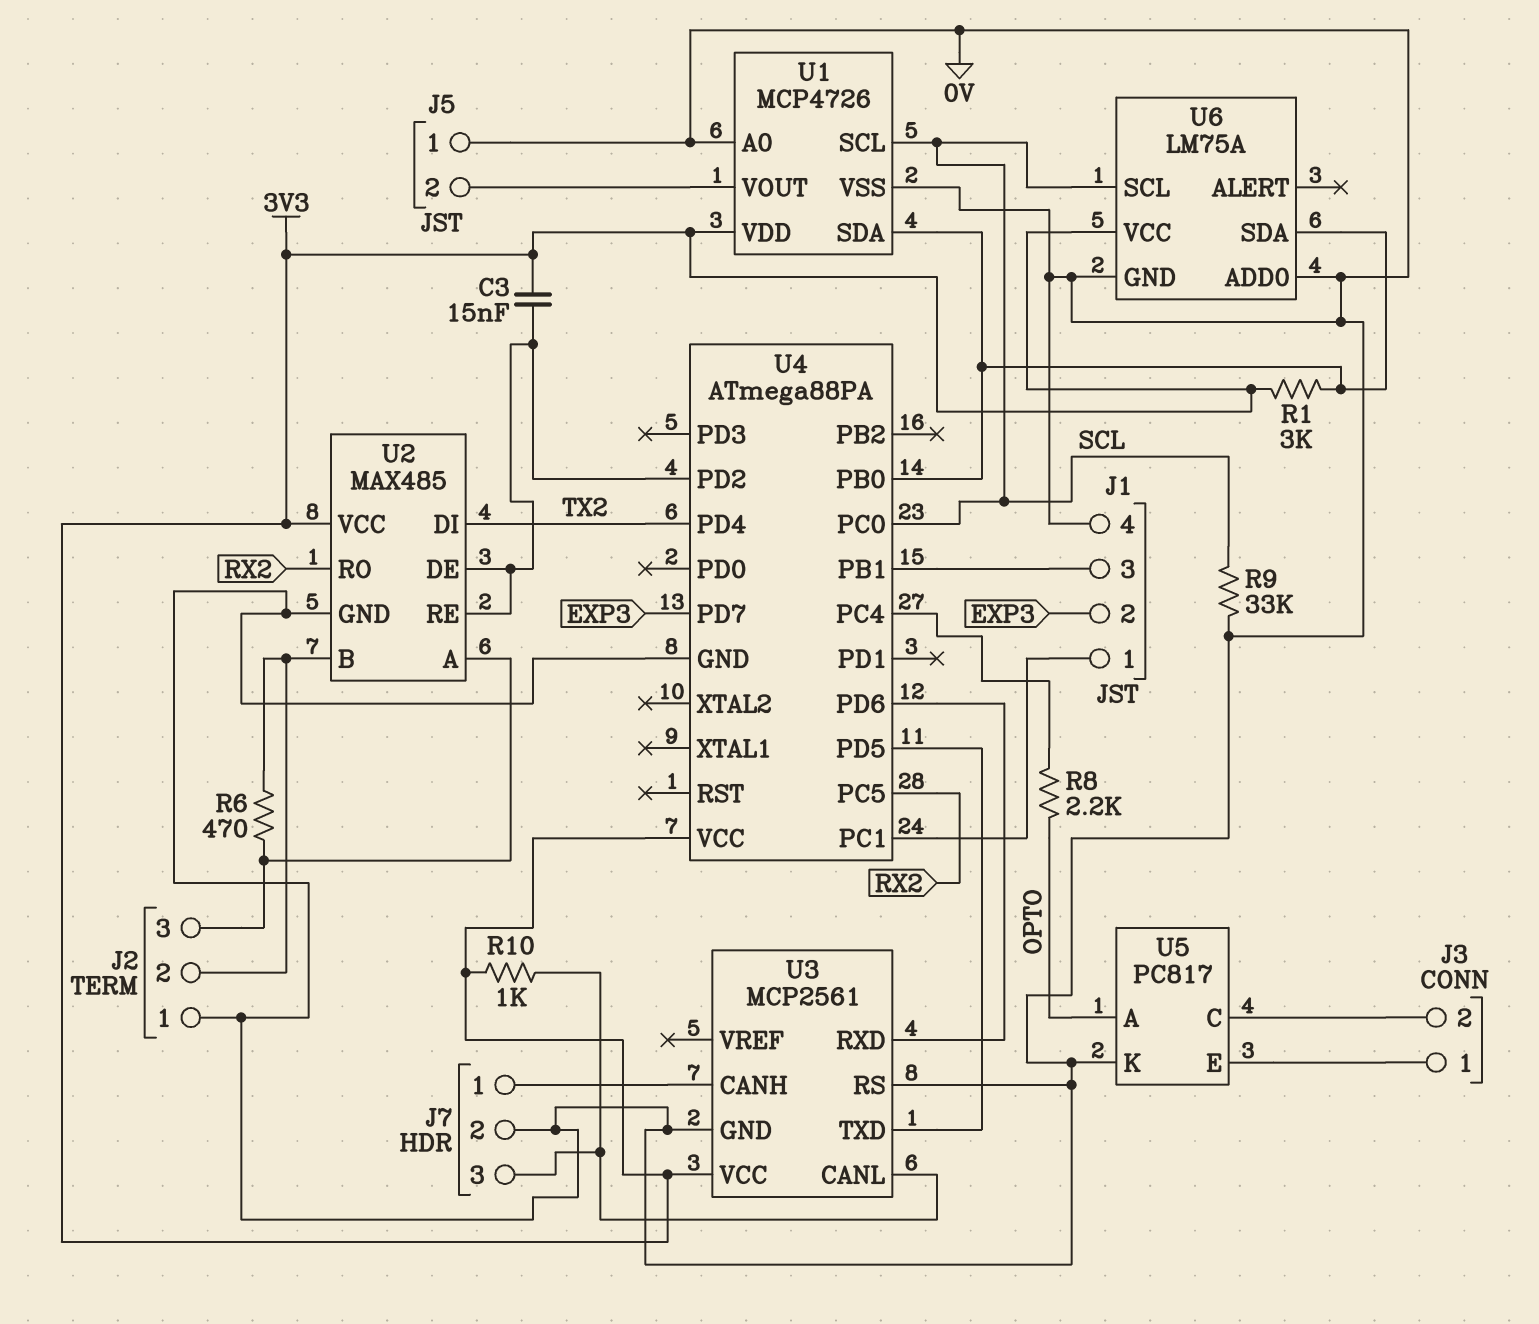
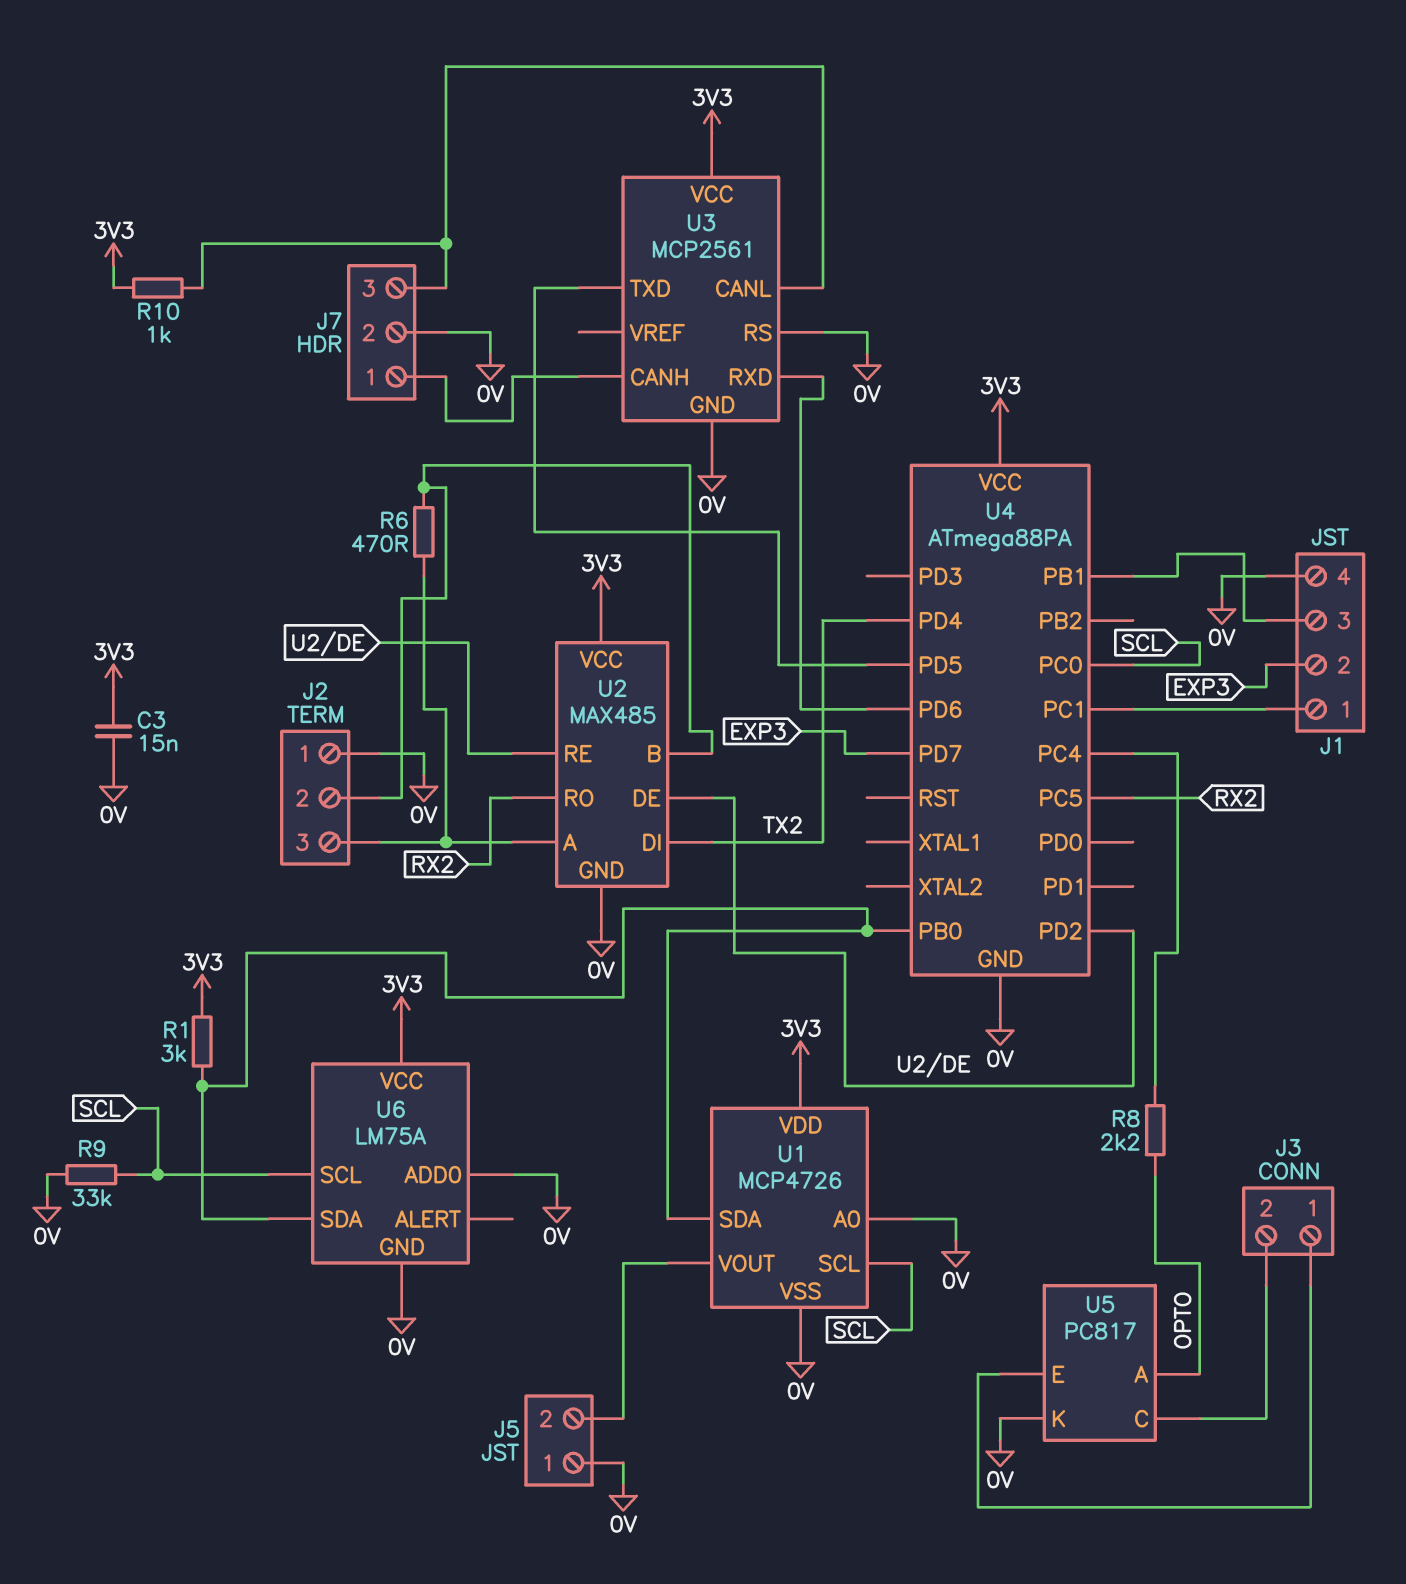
C3: 15nF (3V3, U2/DE) -> 15nF (0V, 3V3)

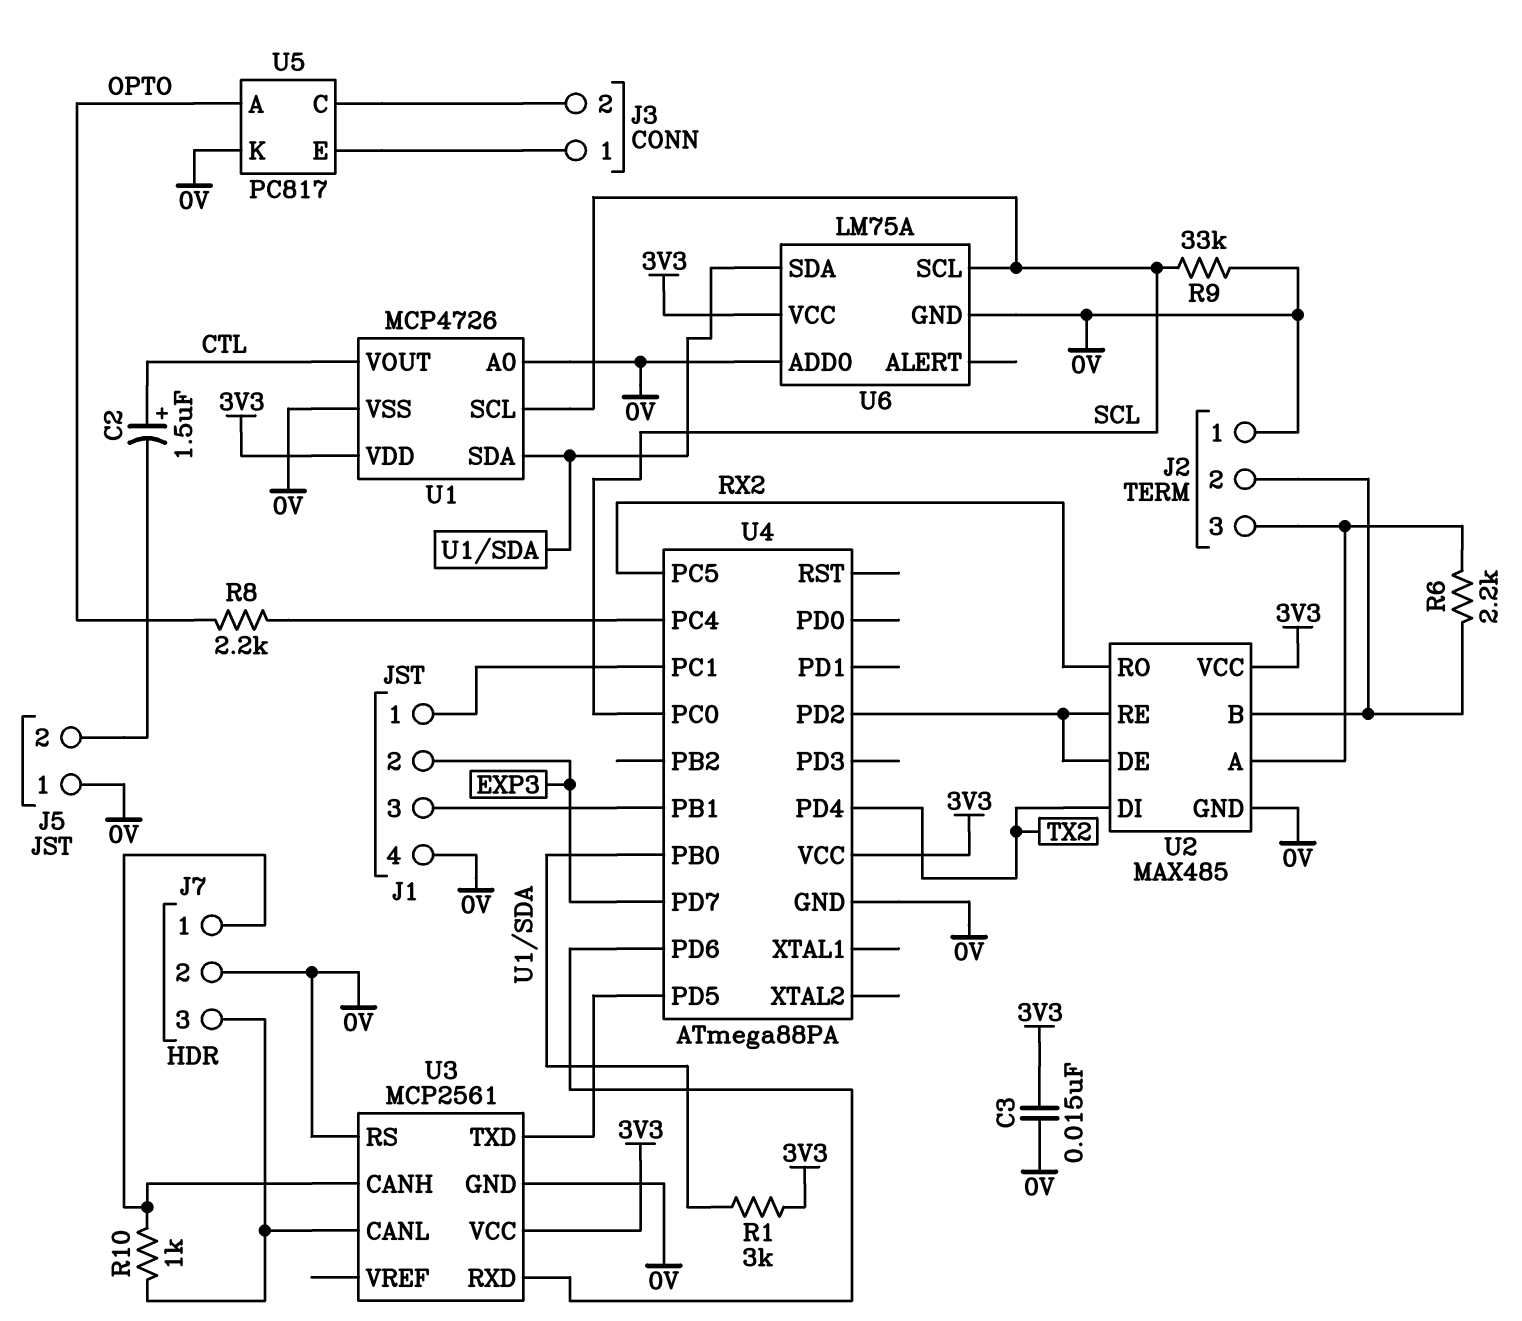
C2: none -> 1.5uF (plus CTL, minus J5/2)
R6: 470 (J2/2, J2/3) -> 2.2k (J2/2, J2/3)
R10: 1k (3V3, J7/3) -> 1k (J7/1, J7/3)
U1 pin VOUT: J5/2 -> CTL

